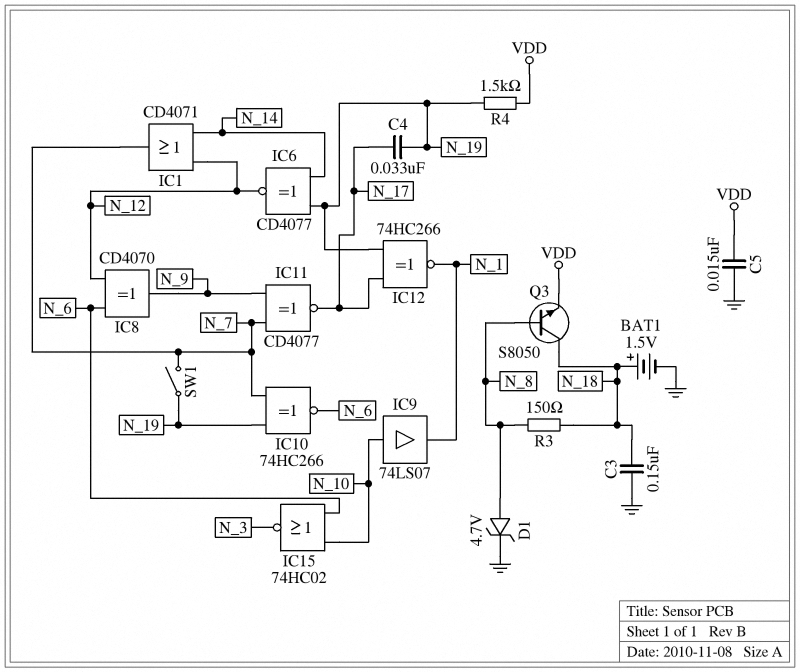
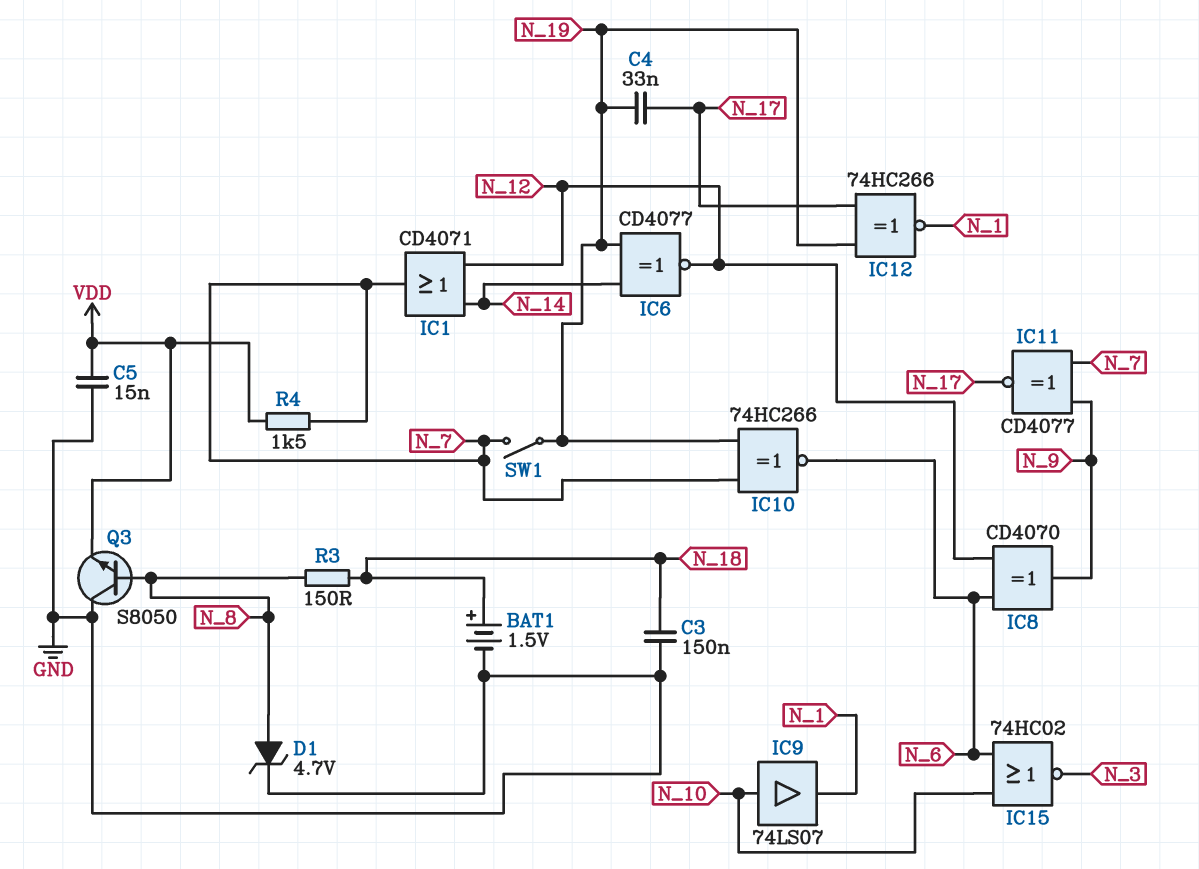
Q3: NPN S8050 (B N_8, C N_18, E VDD) -> NPN S8050 (B N_8, C GND, E VDD)
R4: 1.5k (N_19, VDD) -> 1.5k (N_7, VDD)

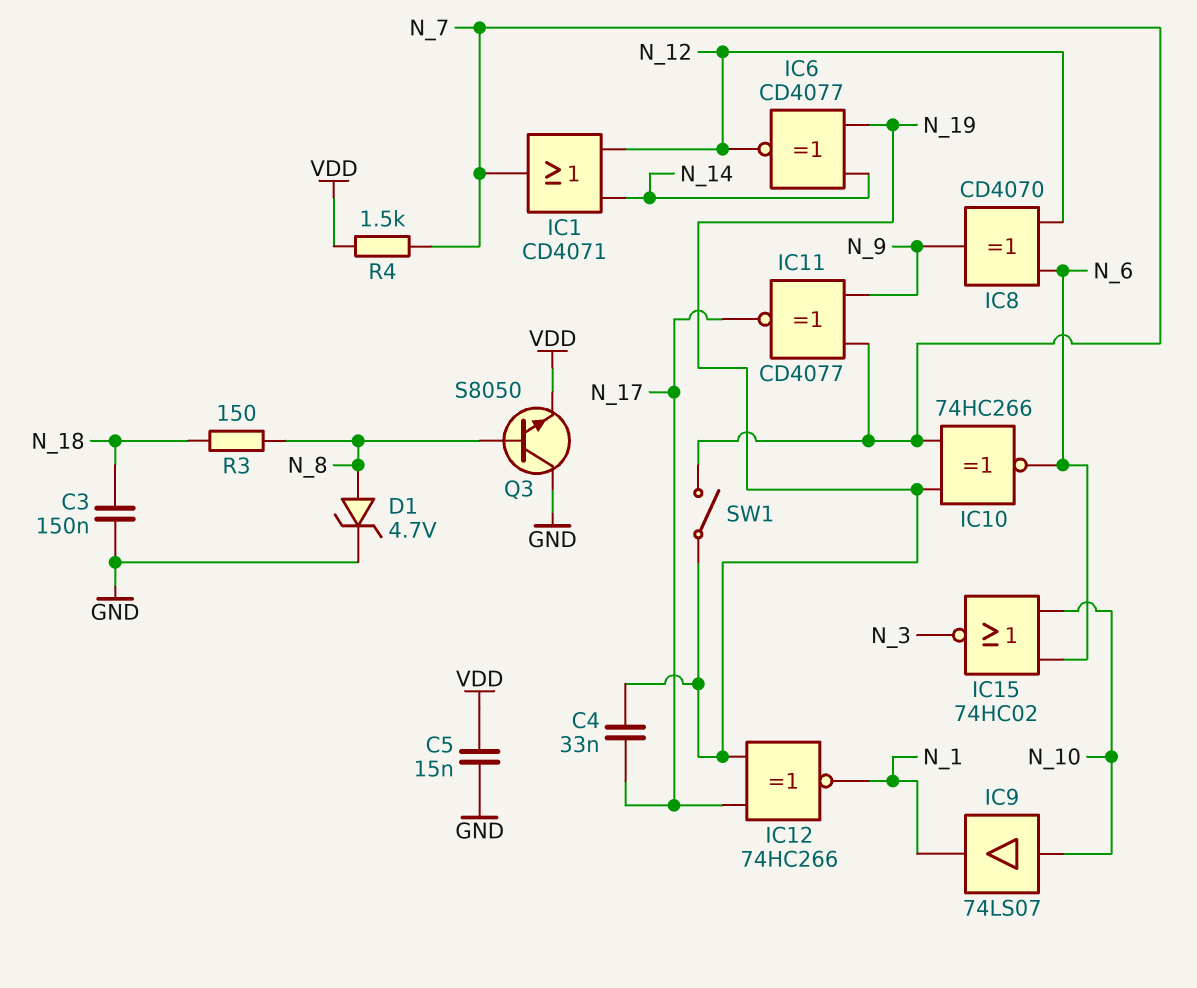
BAT1: 1.5V (plus N_18, minus GND) -> none

